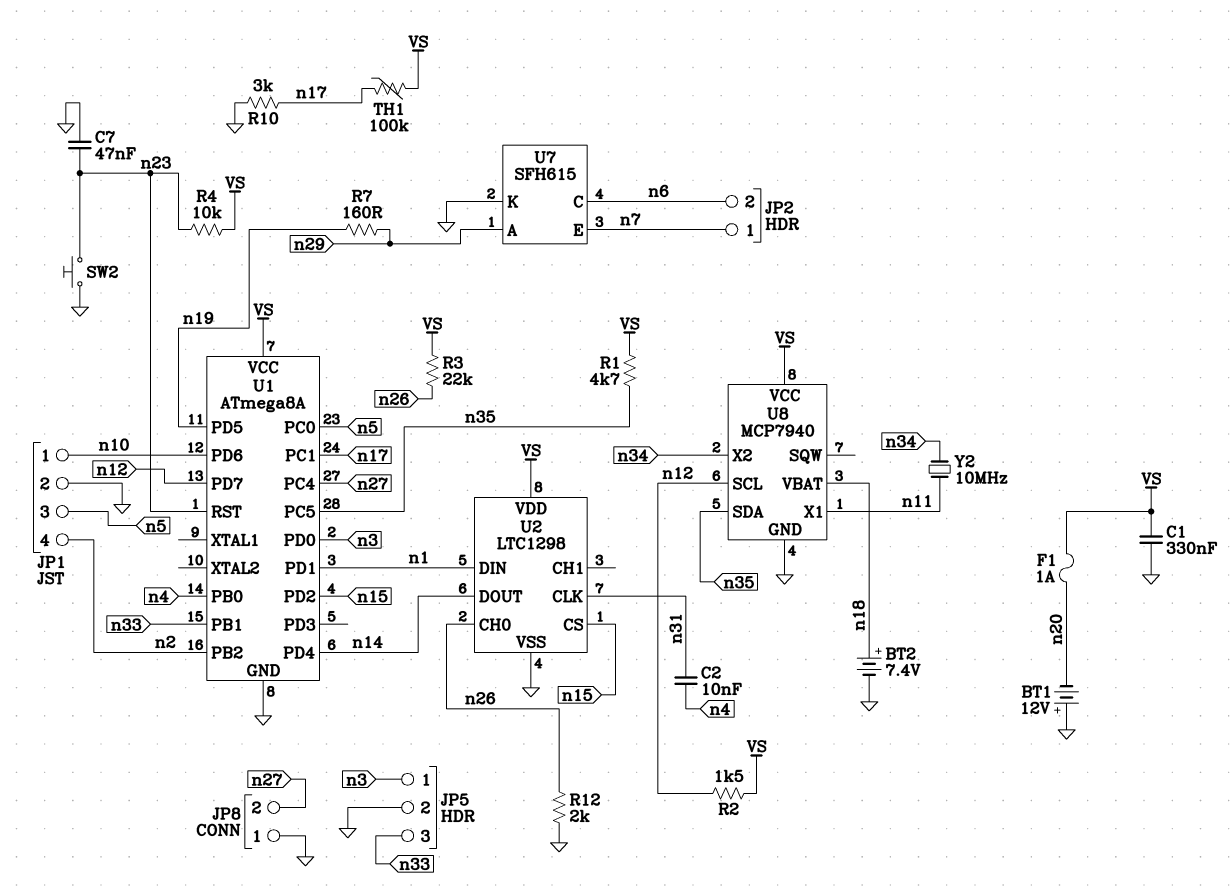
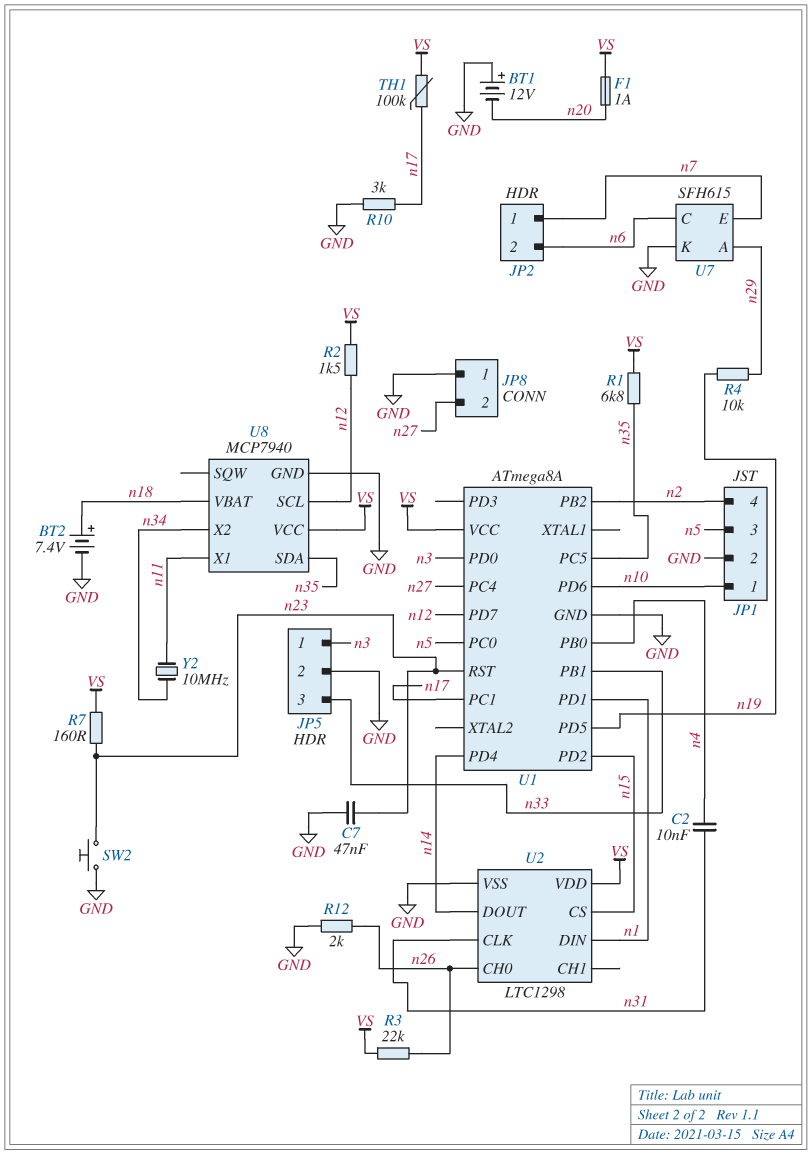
C1: 330nF (GND, VS) -> none
R1: 4.7k (VS, n35) -> 6.8k (VS, n35)
R4: 10k (VS, n23) -> 10k (n19, n29)
R7: 160 (n19, n29) -> 160 (VS, n23)

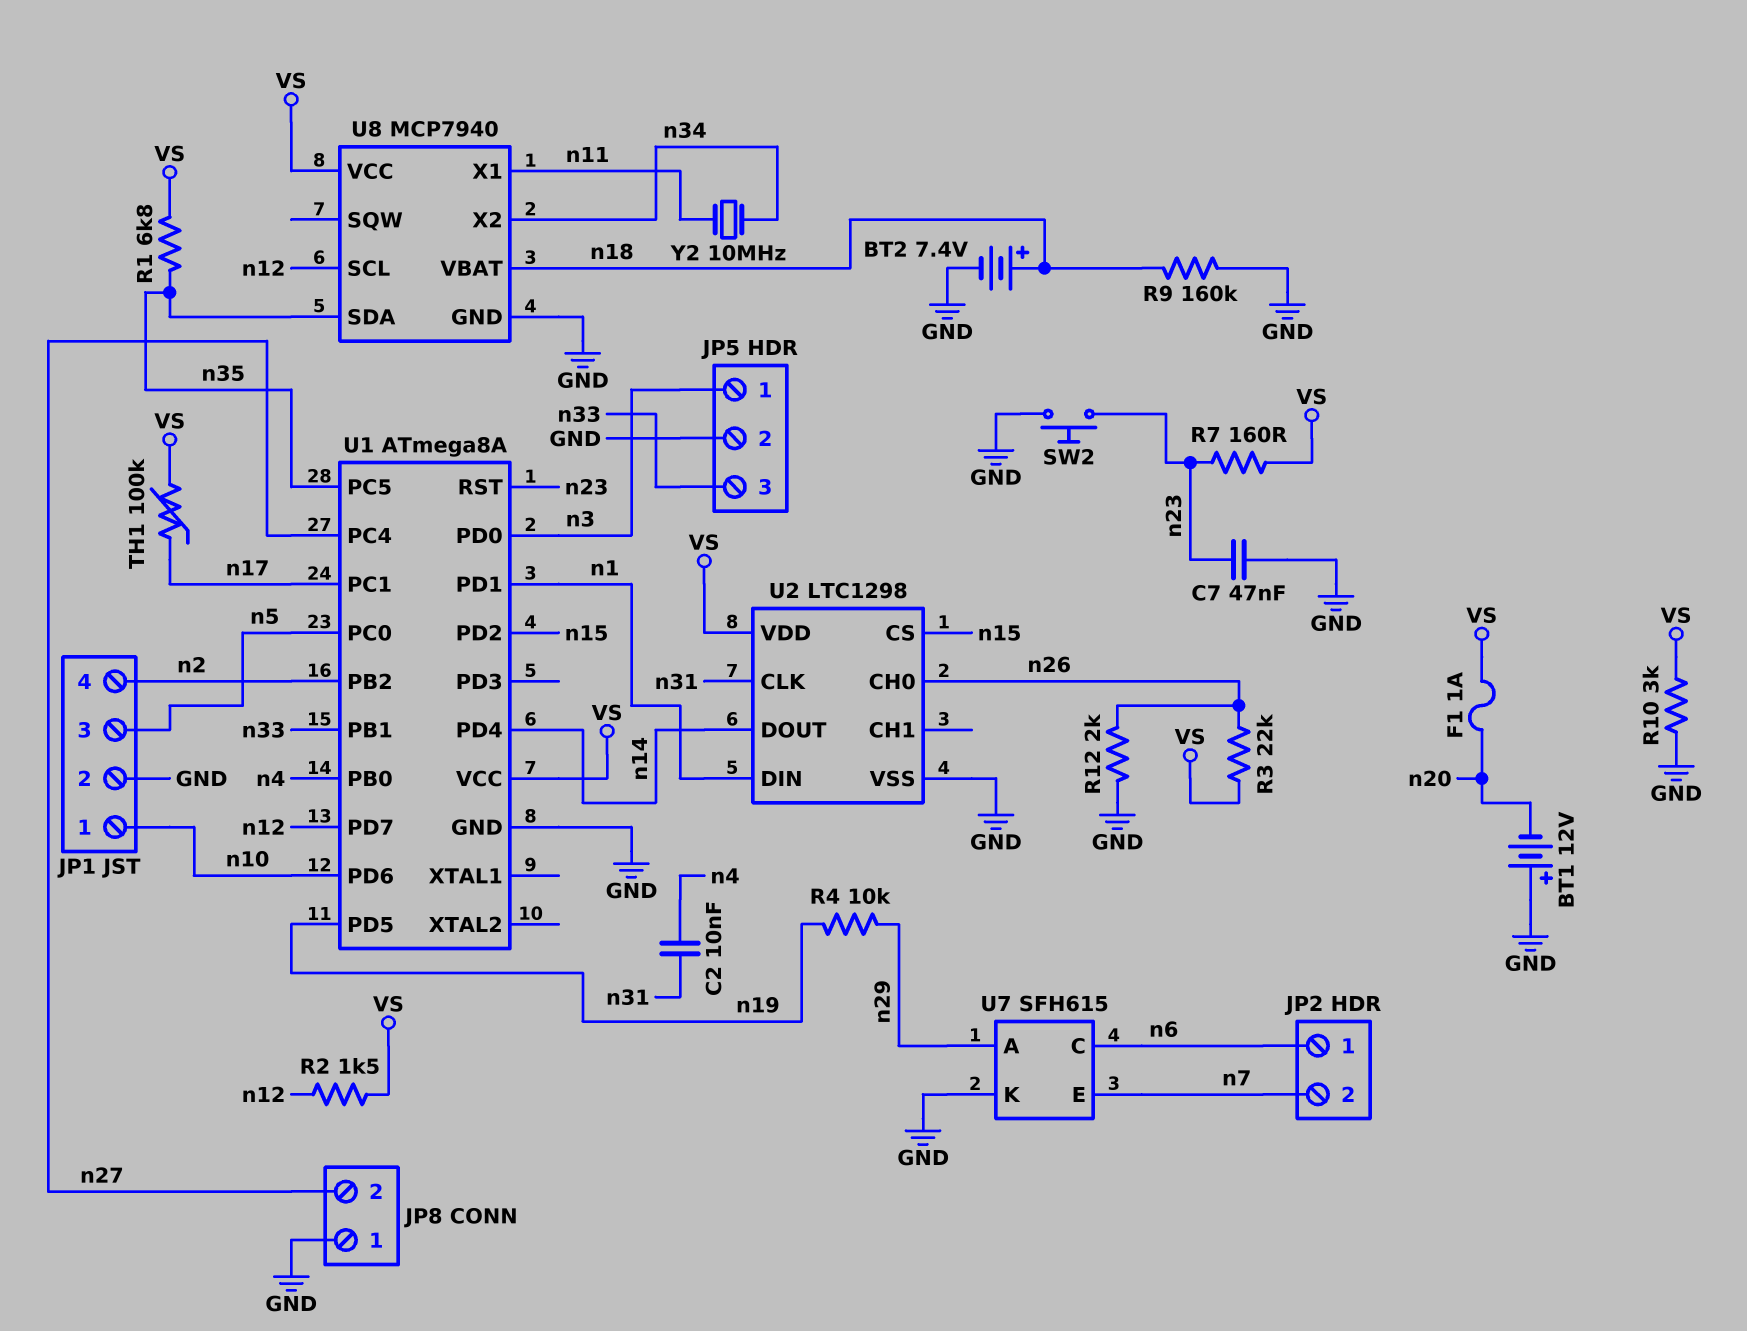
JP2 pin 1: n7 -> n6
JP2 pin 2: n6 -> n7
R9: none -> 160k (GND, n18)
R10: 3k (GND, n17) -> 3k (GND, VS)

